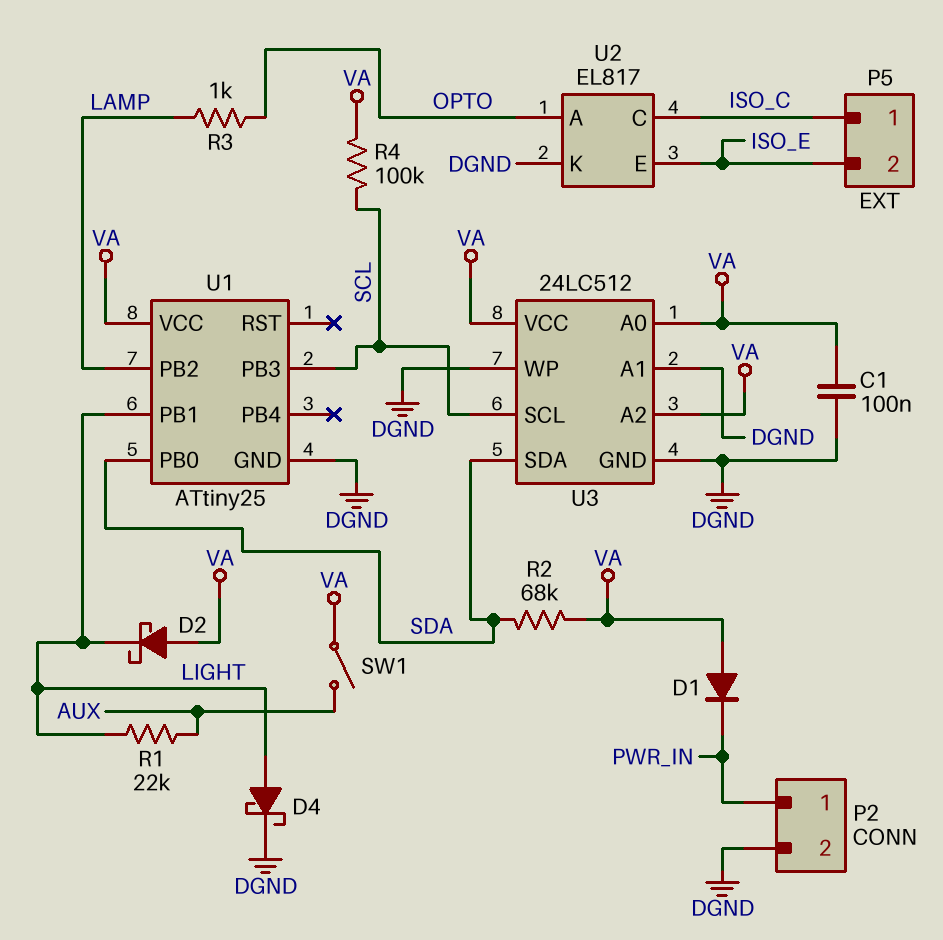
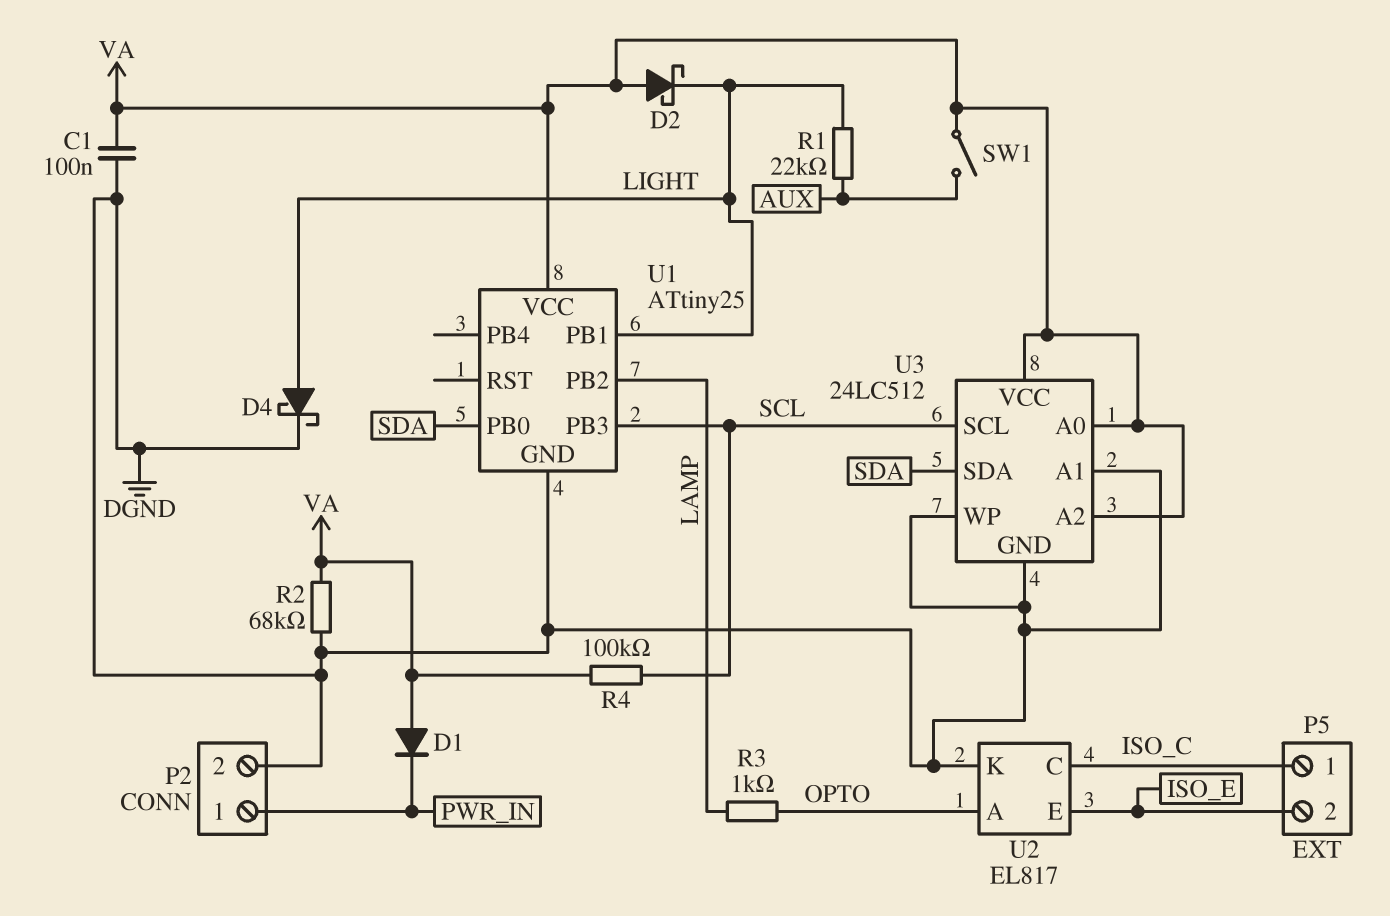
R2: 68k (SDA, VA) -> 68k (DGND, VA)

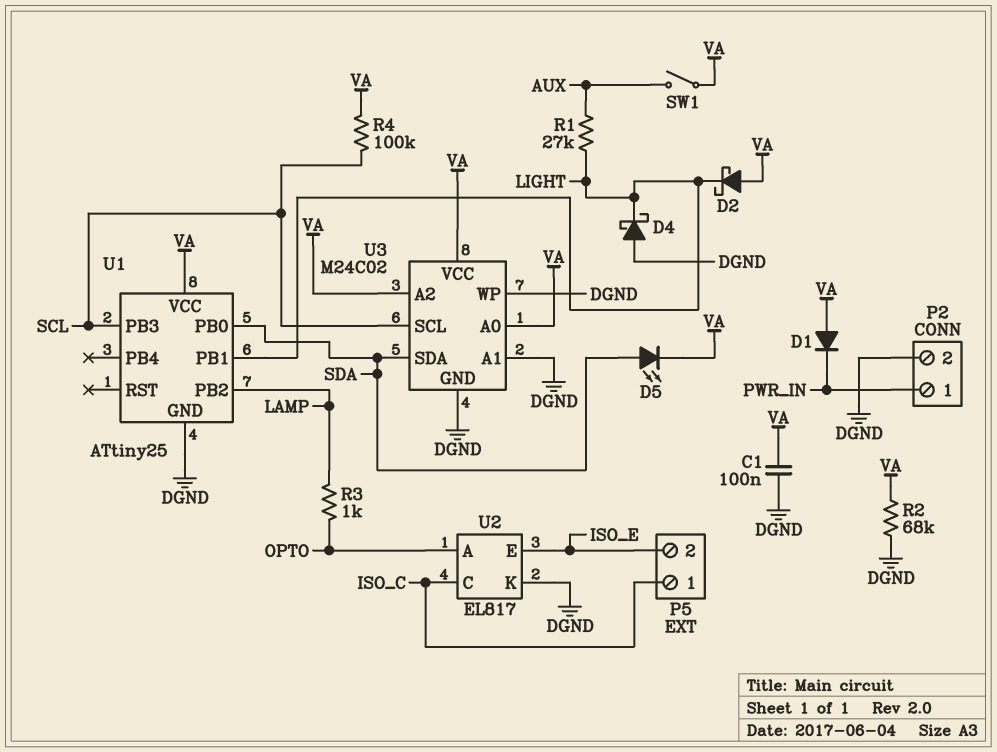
D4: schottky (A LIGHT, K DGND) -> schottky (A DGND, K LIGHT)
D5: none -> LED (A SDA, K VA)
R1: 22k (AUX, LIGHT) -> 27k (AUX, LIGHT)
U3: 24LC512 -> M24C02

